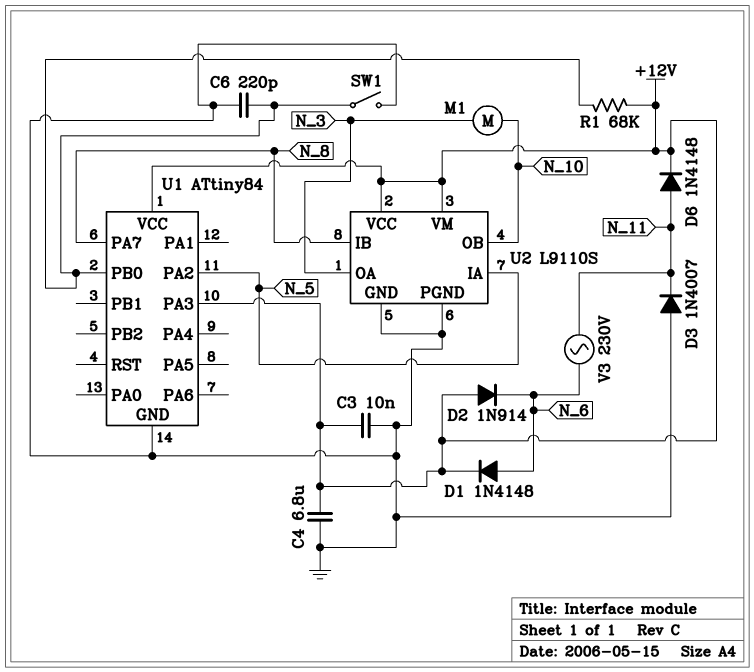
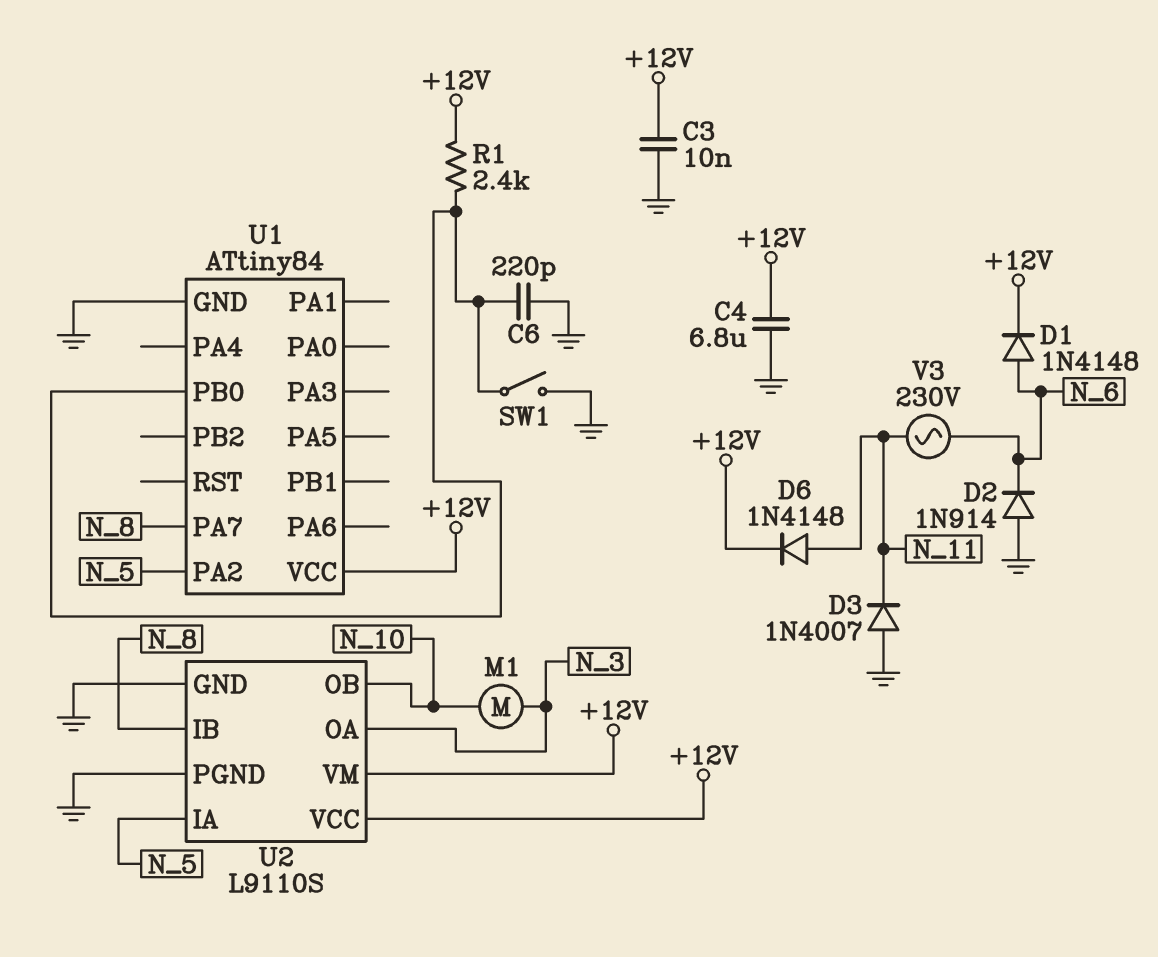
D2: diode 1N914 (A +12V, K N_6) -> diode 1N914 (A GND, K N_6)
R1: 68k (+12V, U1/PB0) -> 2.4k (+12V, U1/PB0)
U1 pin PA3: +12V -> none

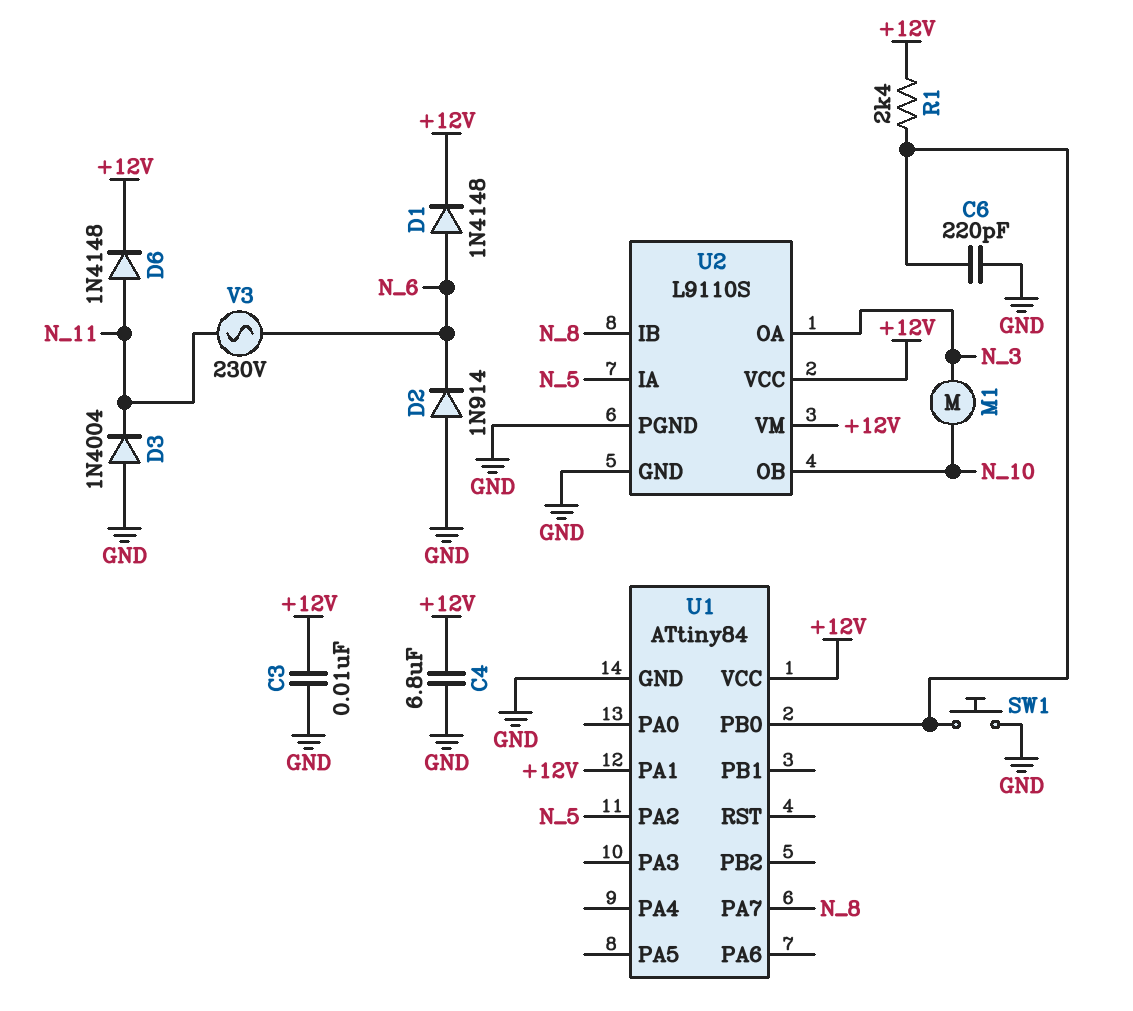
D3: diode 1N4007 (A GND, K N_11) -> diode 1N4004 (A GND, K N_11)
SW1: switch (GND, U1/PB0) -> button (GND, U1/PB0)
U1 pin PA1: none -> +12V

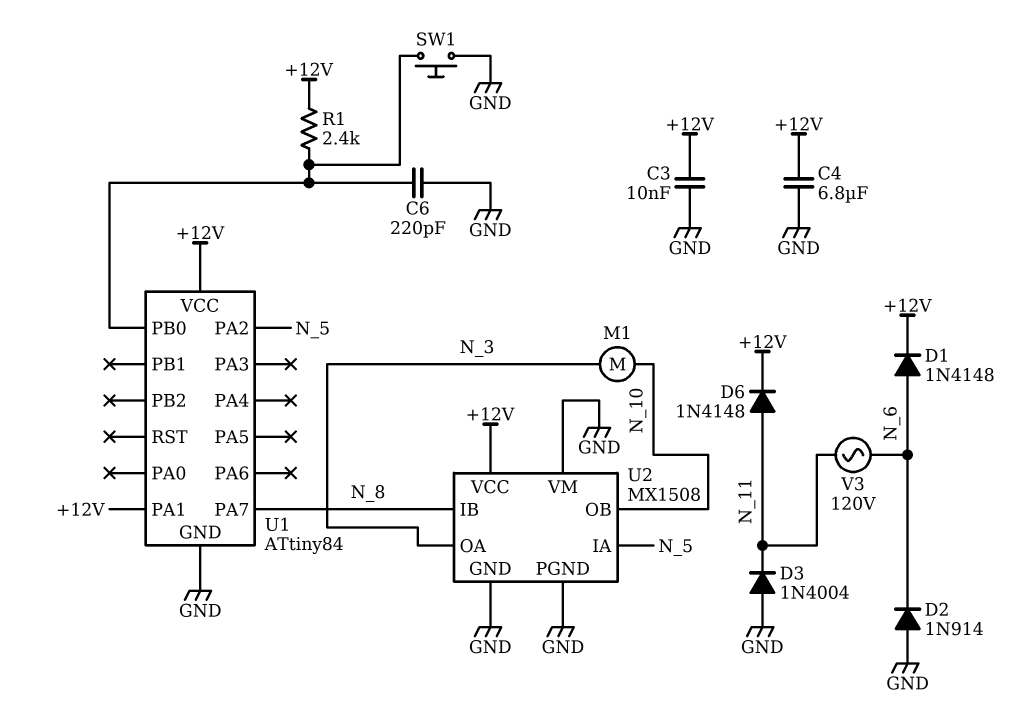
U2: L9110S -> MX1508
U2 pin VM: +12V -> GND
V3: AC 230V (N_6, N_11) -> AC 120V (N_6, N_11)

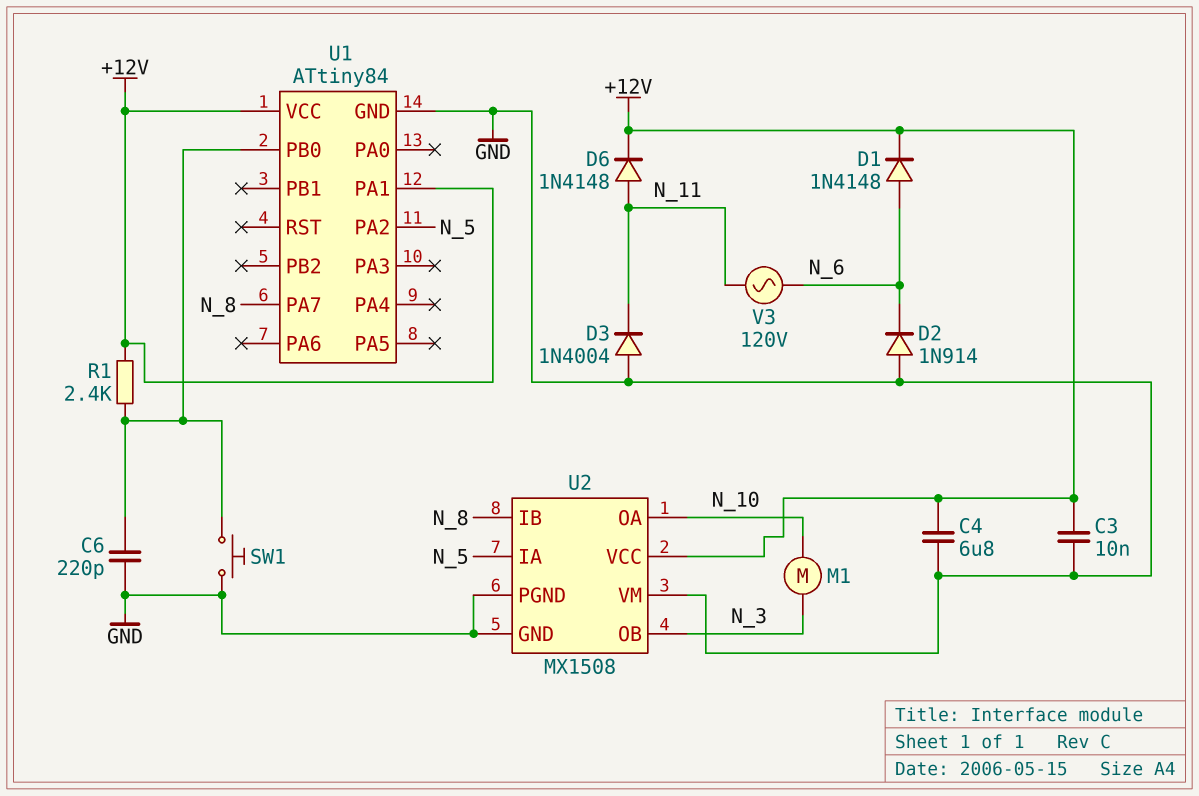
U2 pin OA: N_3 -> N_10
U2 pin OB: N_10 -> N_3

